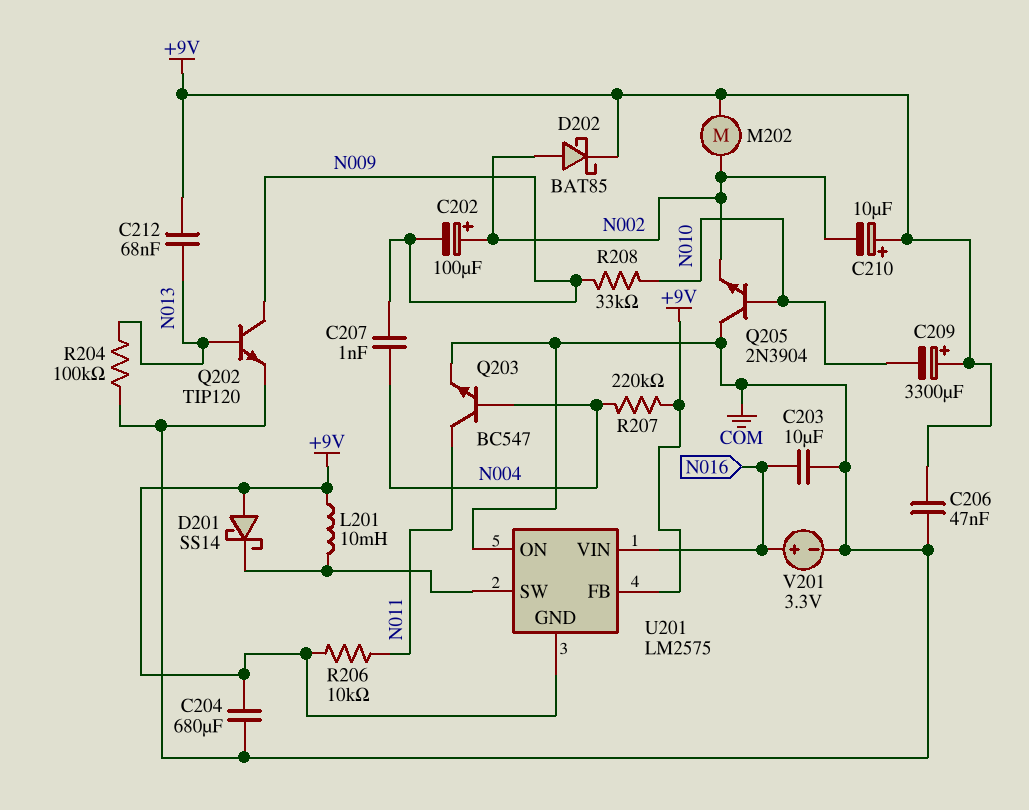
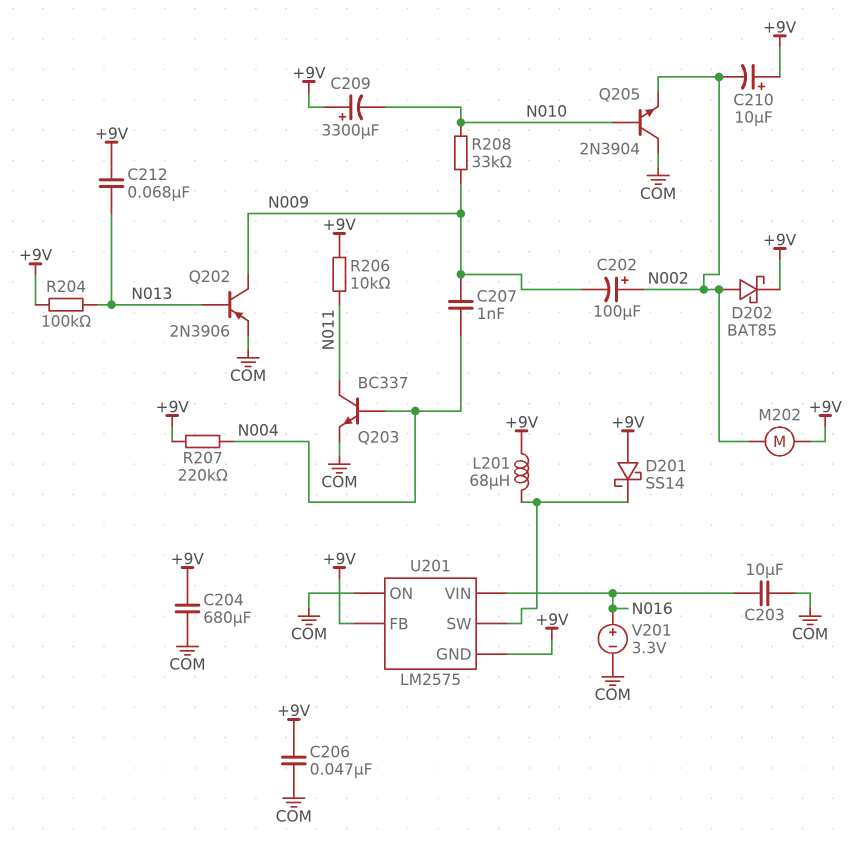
L201: 10mH (+9V, U201/SW) -> 68uH (+9V, U201/SW)
Q202: NPN TIP120 (B N013, C N009, E COM) -> PNP 2N3906 (B N013, C N009, E COM)
Q203: NPN BC547 (B N004, C N011, E COM) -> NPN BC337 (B N004, C N011, E COM)
R204: 100k (COM, N013) -> 100k (+9V, N013)

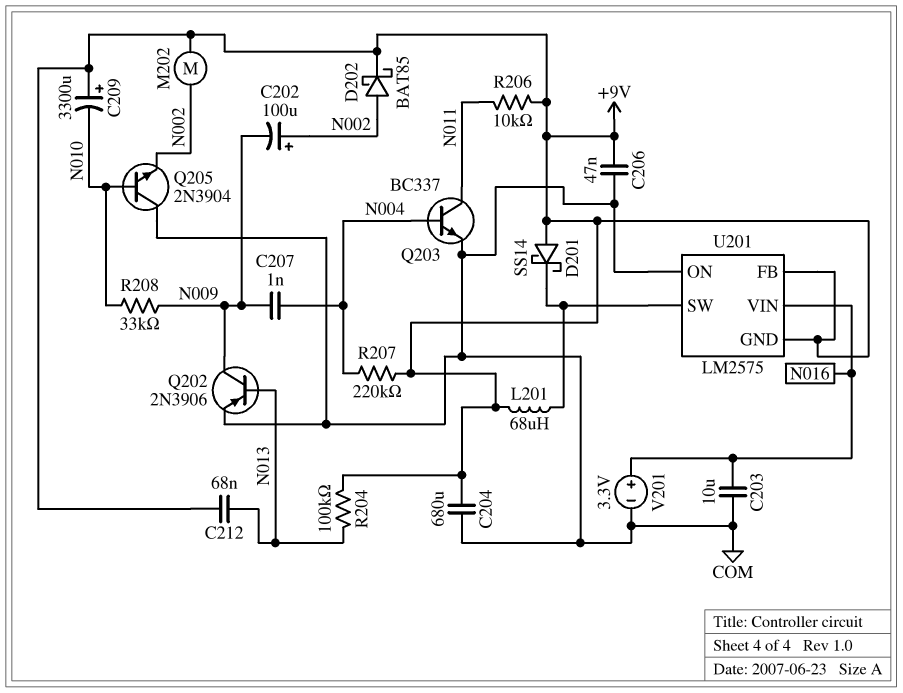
C210: 10uF (plus +9V, minus N002) -> none

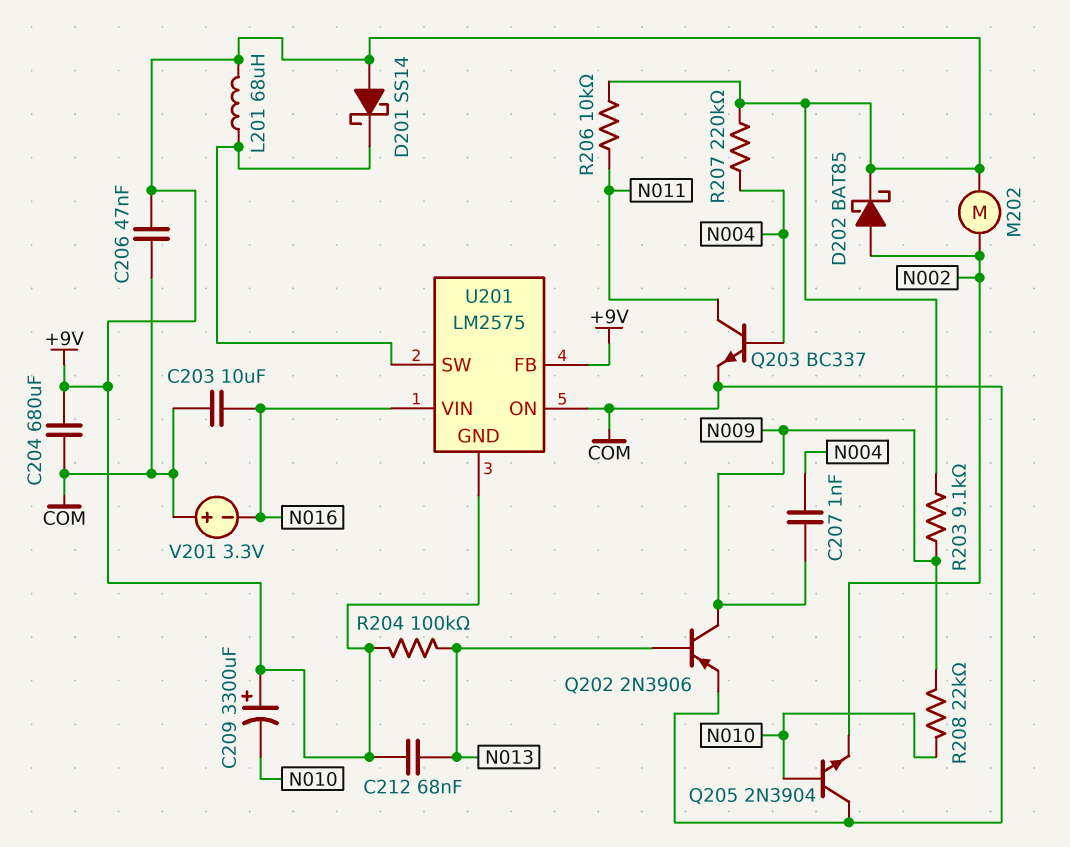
C202: 100uF (plus N002, minus N009) -> none
R203: none -> 9.1k (+9V, N009)
R208: 33k (N009, N010) -> 22k (N009, N010)
V201: 3.3V (plus N016, minus COM) -> 3.3V (plus COM, minus N016)

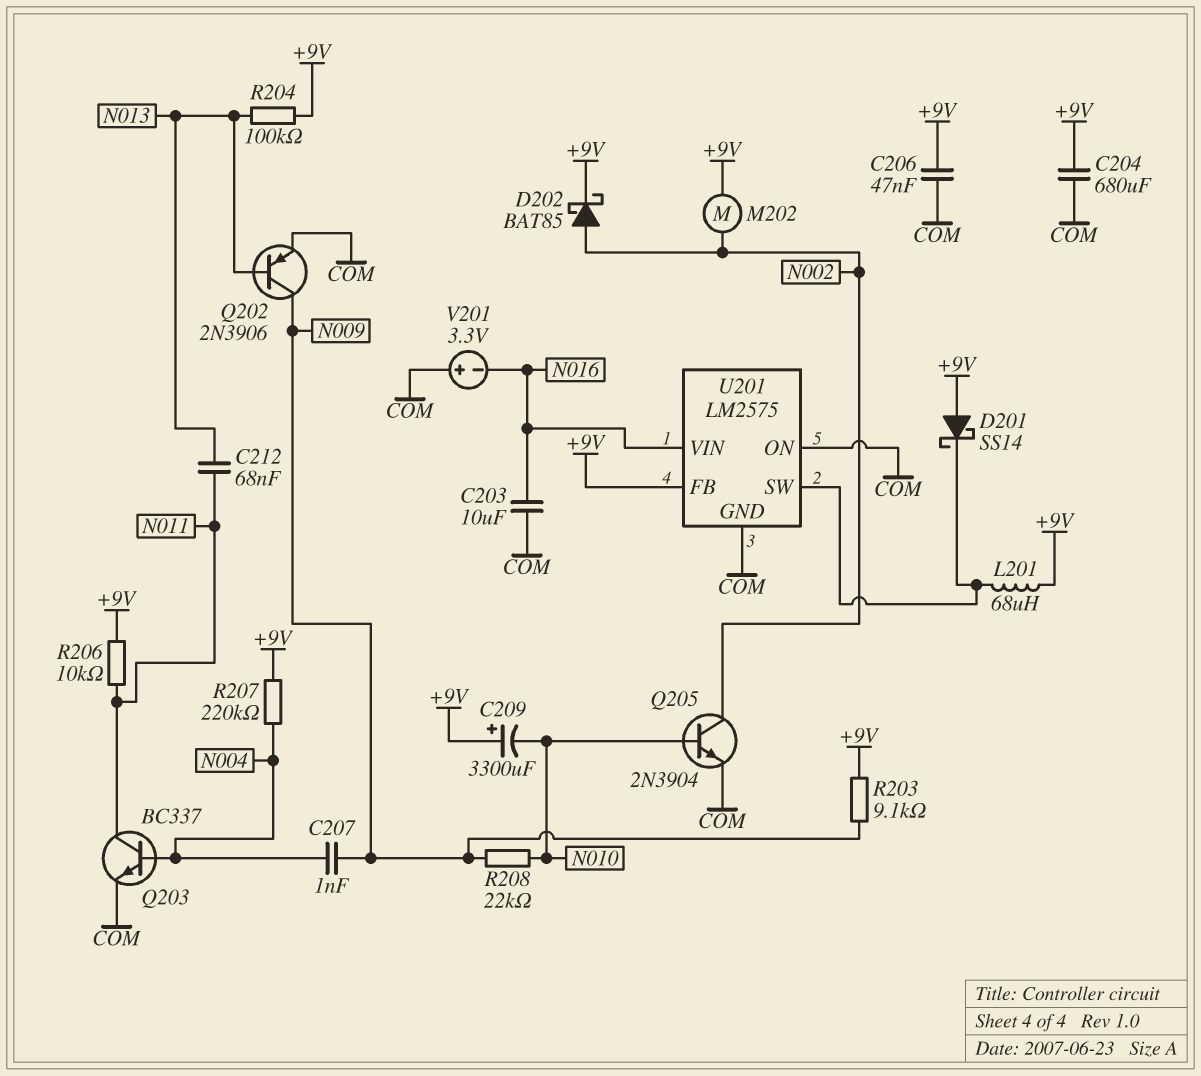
C212: 68nF (+9V, N013) -> 68nF (N011, N013)
Q205: NPN 2N3904 (B N010, C COM, E N002) -> NPN 2N3904 (B N010, C N002, E COM)
U201 pin GND: +9V -> COM

